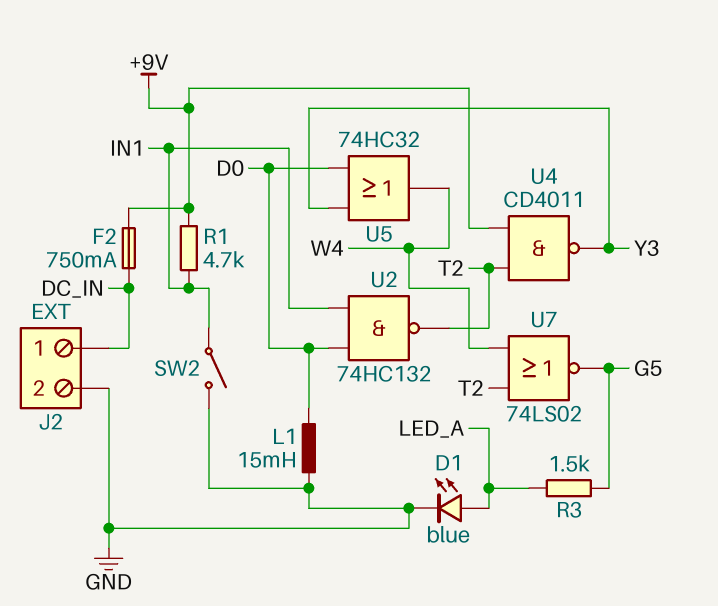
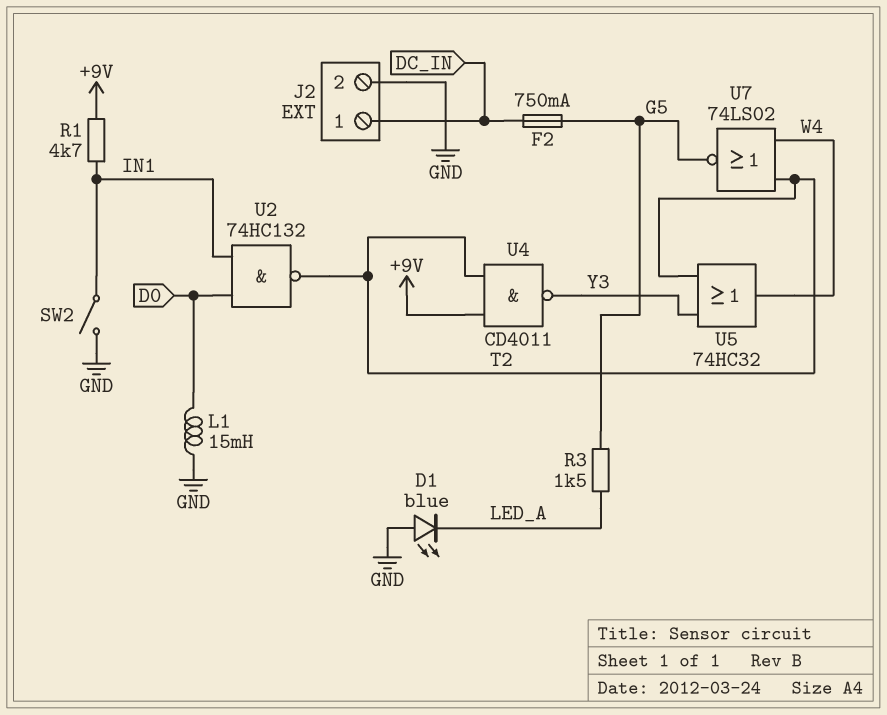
D1: LED blue (A LED_A, K GND) -> LED blue (A GND, K LED_A)
F2: 750mA (+9V, DC_IN) -> 750mA (DC_IN, G5)
U5: OR 74HC32 (in D0, in Y3, out W4) -> OR 74HC32 (in T2, in Y3, out W4)

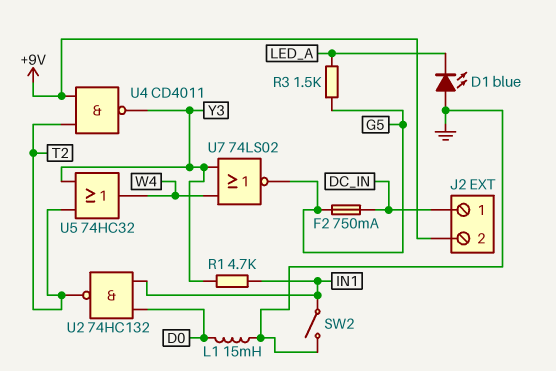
J2 pin 2: GND -> +9V
R1: 4.7k (+9V, IN1) -> 4.7k (IN1, Y3)
U7: NOR 74LS02 (in T2, in W4, out G5) -> NOR 74LS02 (in W4, in Y3, out G5)

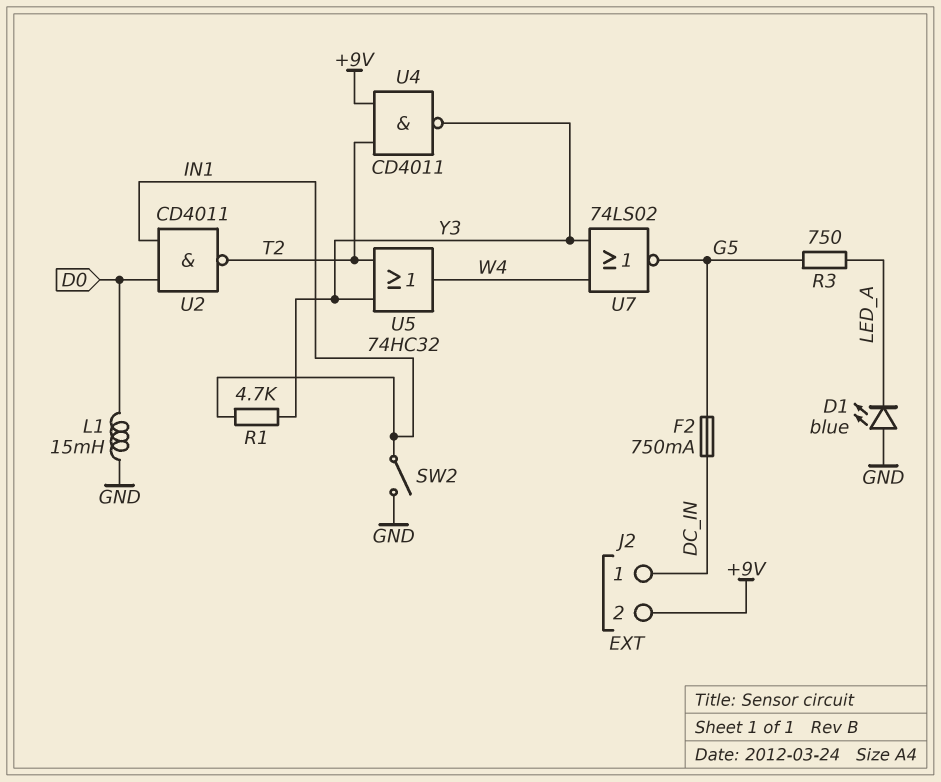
R3: 1.5k (G5, LED_A) -> 750 (G5, LED_A)
U2: NAND 74HC132 (in D0, in IN1, out T2) -> NAND CD4011 (in D0, in IN1, out T2)

